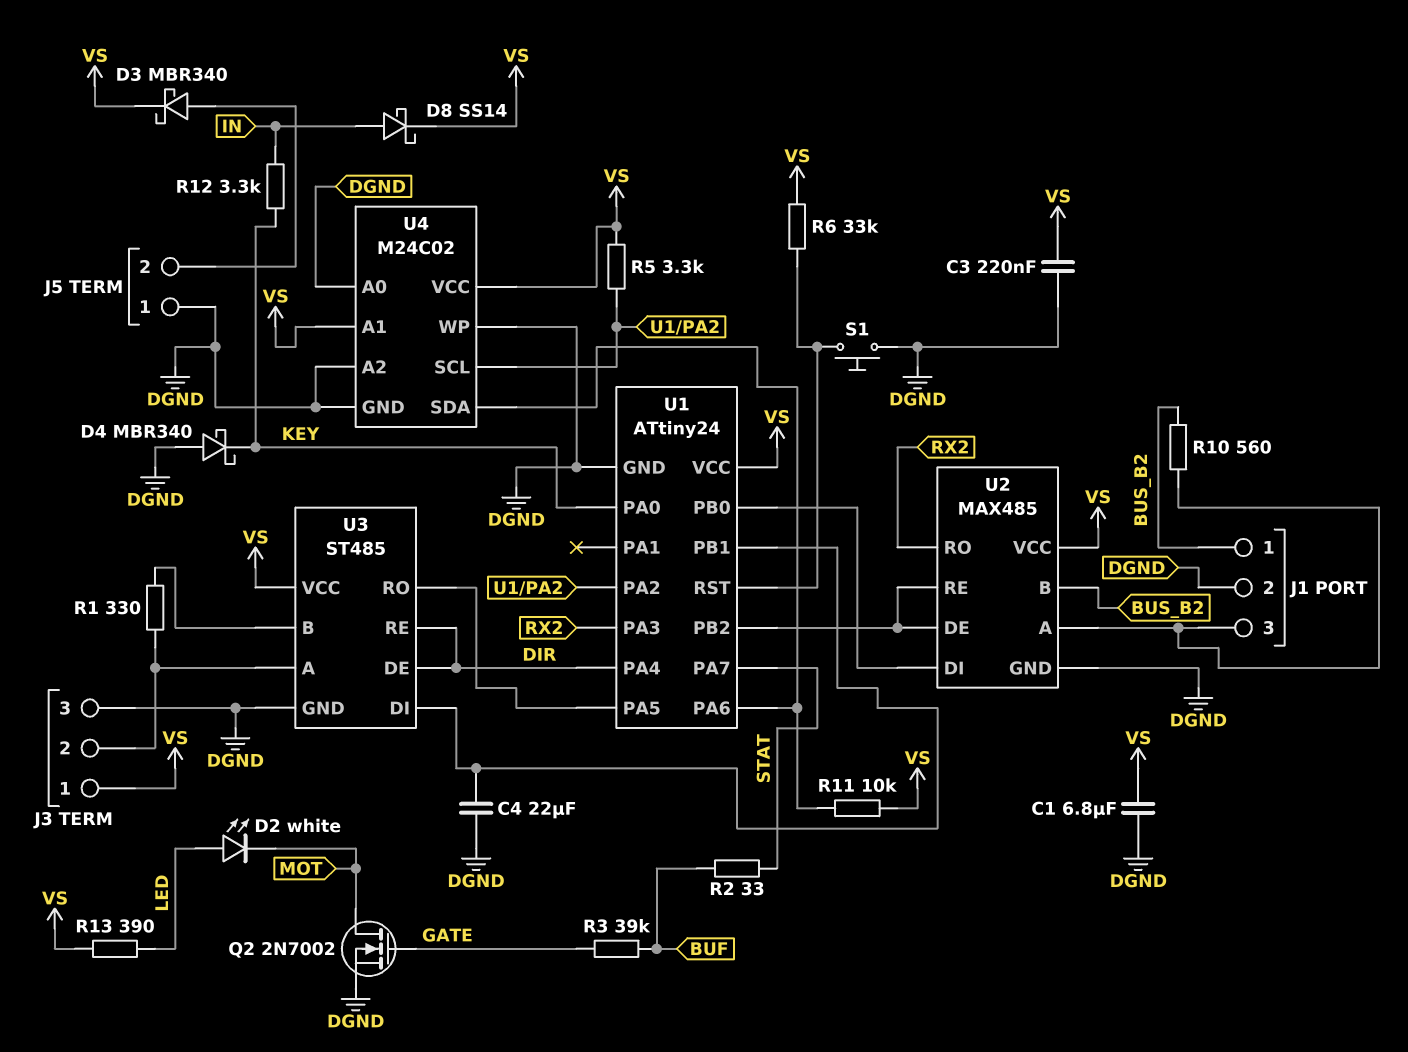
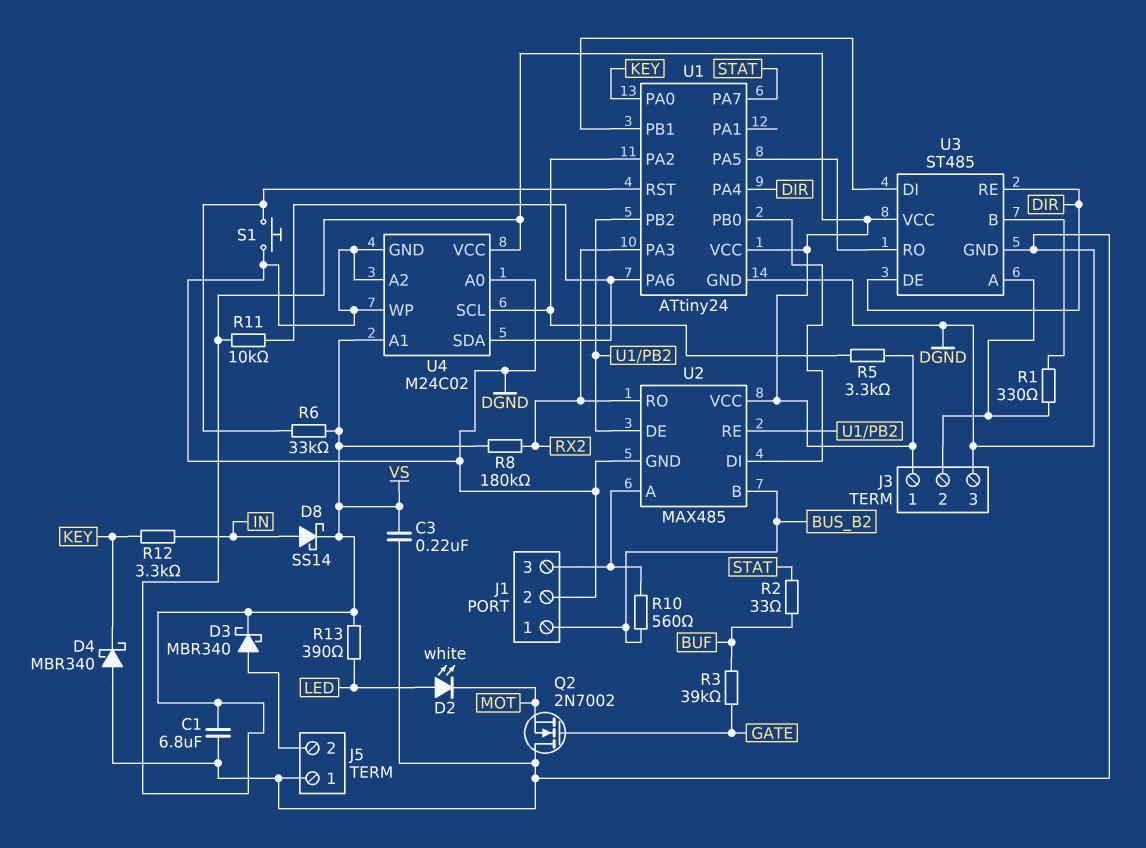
C4: 22uF (DGND, U1/PB1) -> none
Q2: NMOS 2N7002 (G GATE, D MOT, S DGND) -> NMOS 2N7002 (G GATE, D DGND, S MOT)
R8: none -> 180k (RX2, VS)

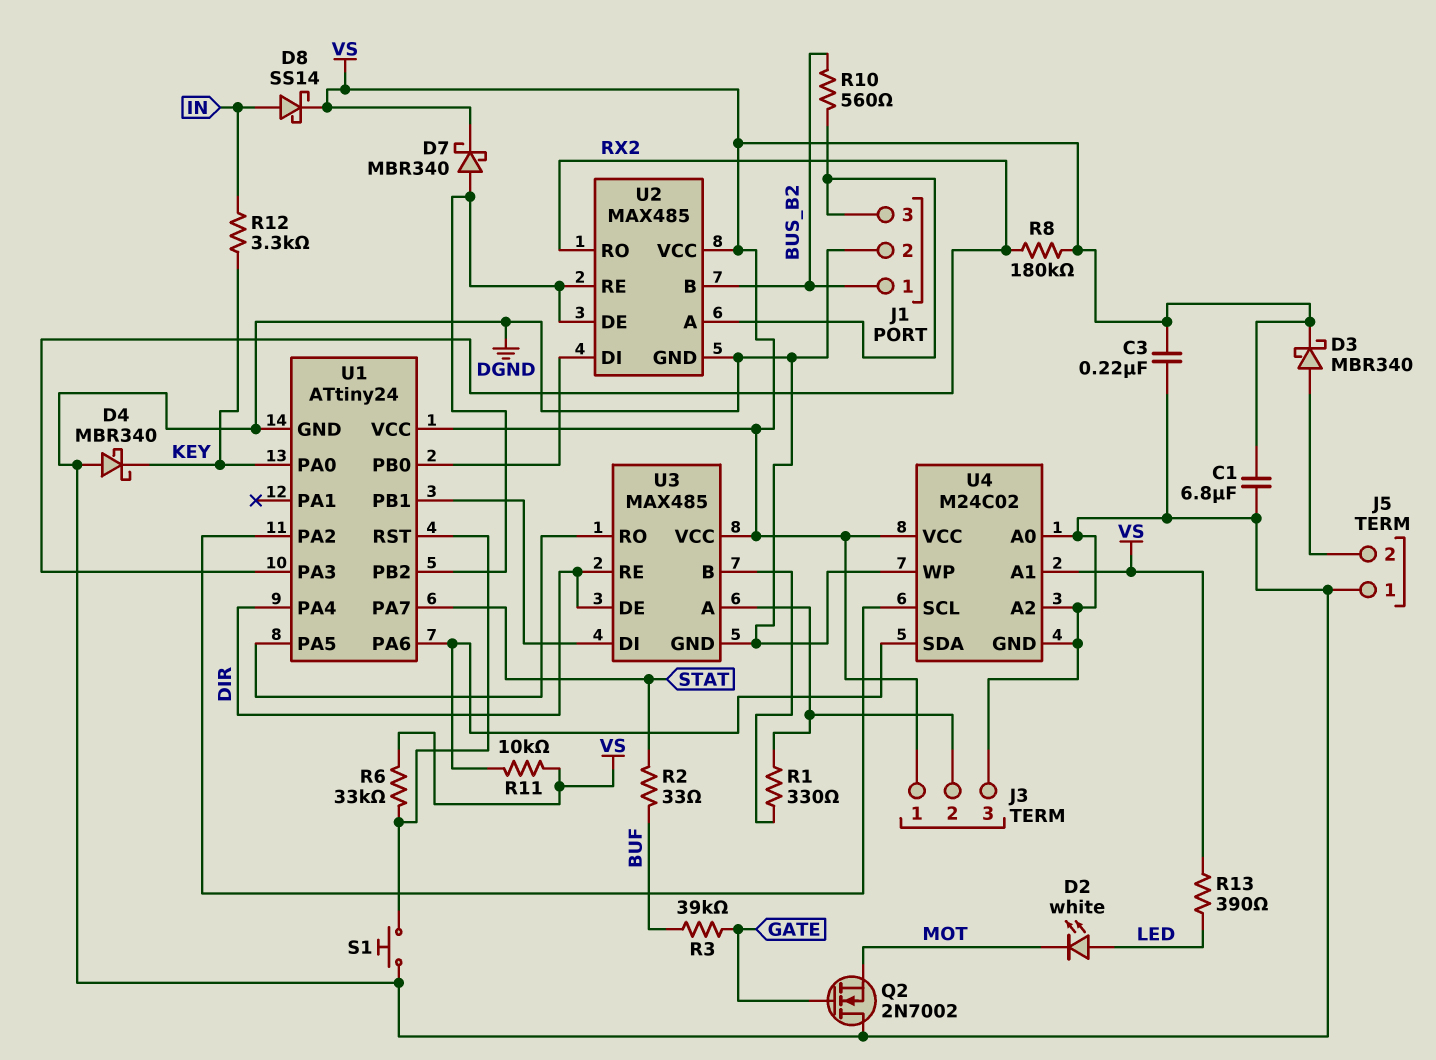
D7: none -> schottky MBR340 (A U1/PB2, K VS)
R5: 3.3k (U1/PA2, VS) -> none
U3: ST485 -> MAX485

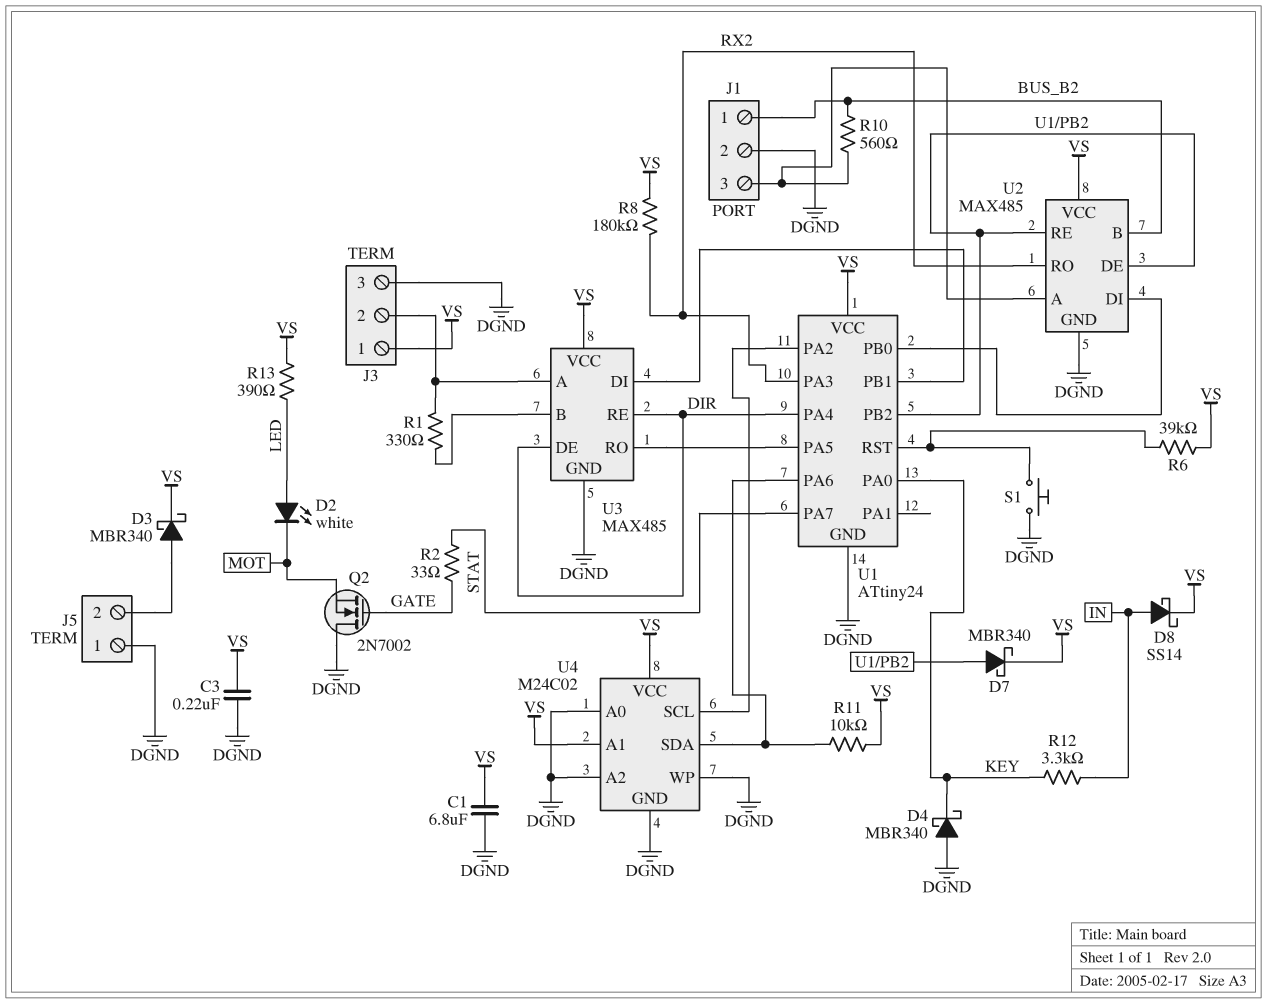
R2: 33 (BUF, STAT) -> 33 (GATE, STAT)
R3: 39k (BUF, GATE) -> none
R6: 33k (U1/RST, VS) -> 39k (U1/RST, VS)

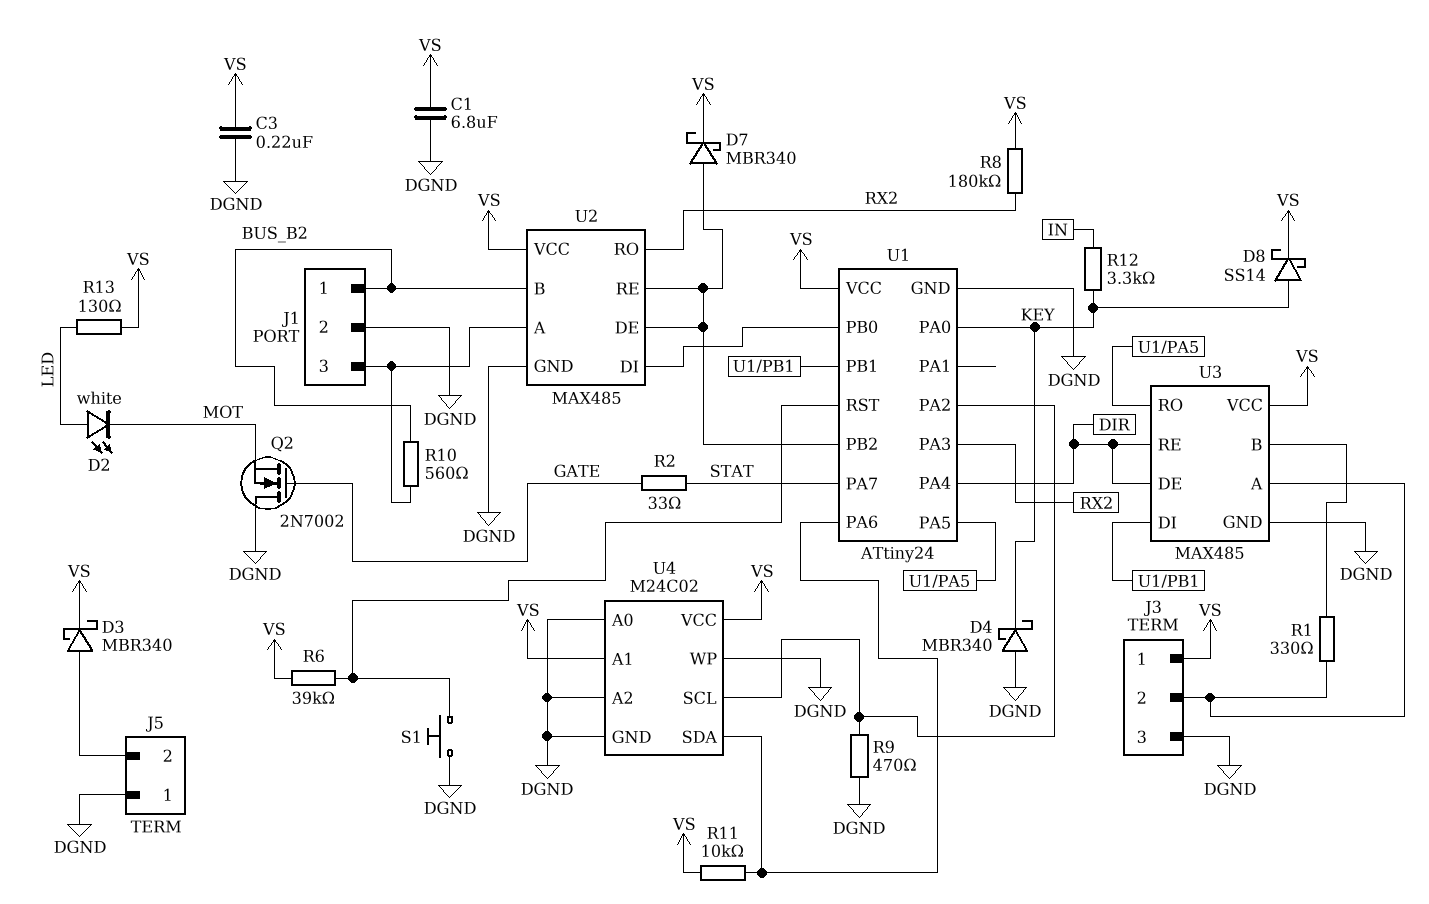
D8: schottky SS14 (A IN, K VS) -> schottky SS14 (A KEY, K VS)
R9: none -> 470 (DGND, U1/PA2)
R13: 390 (LED, VS) -> 130 (LED, VS)

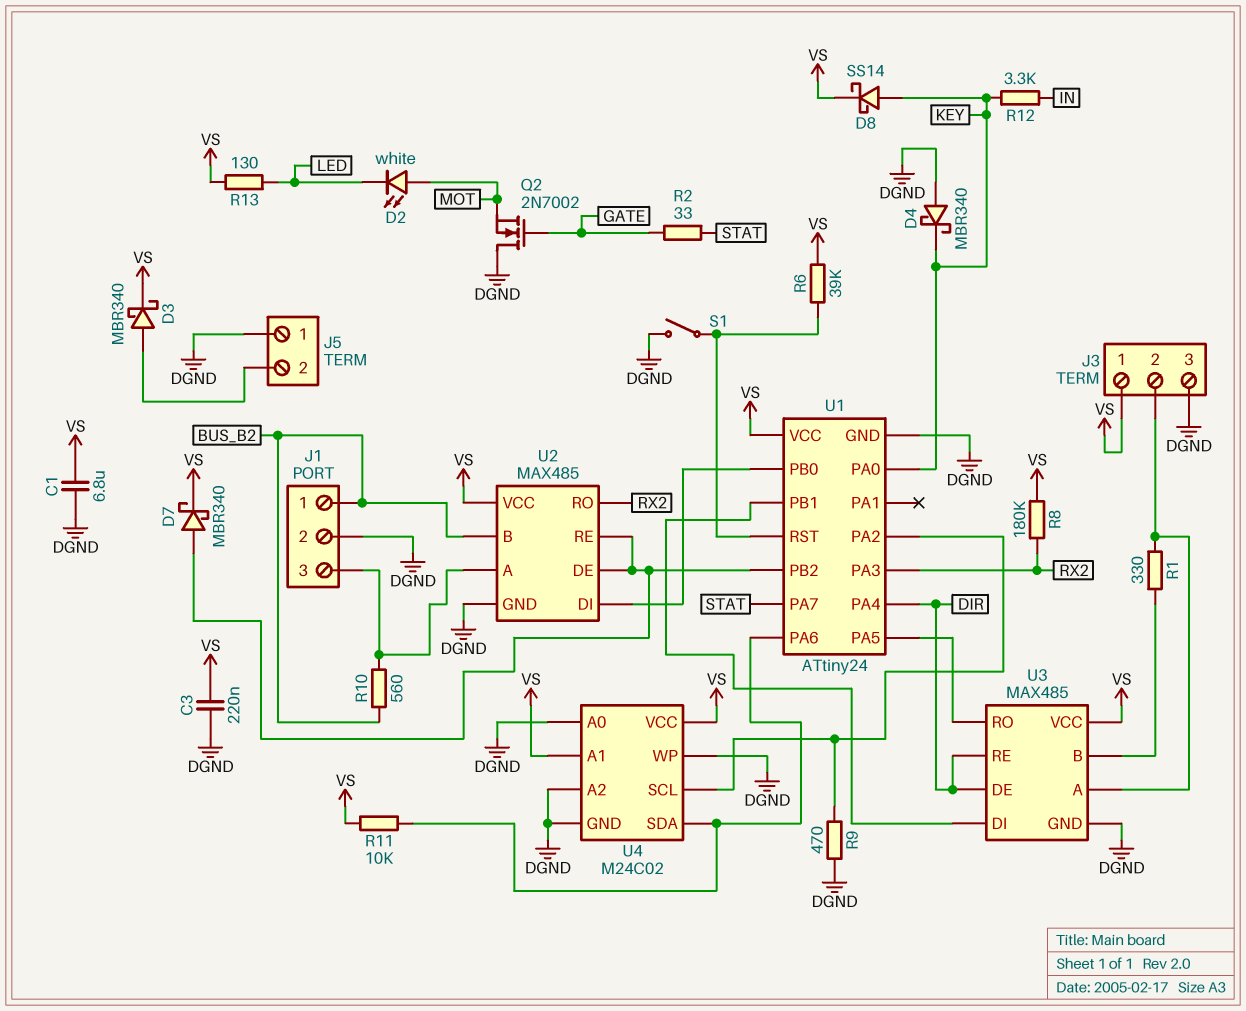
D2: LED white (A LED, K MOT) -> LED white (A MOT, K LED)
S1: button (DGND, U1/RST) -> switch (DGND, U1/RST)

